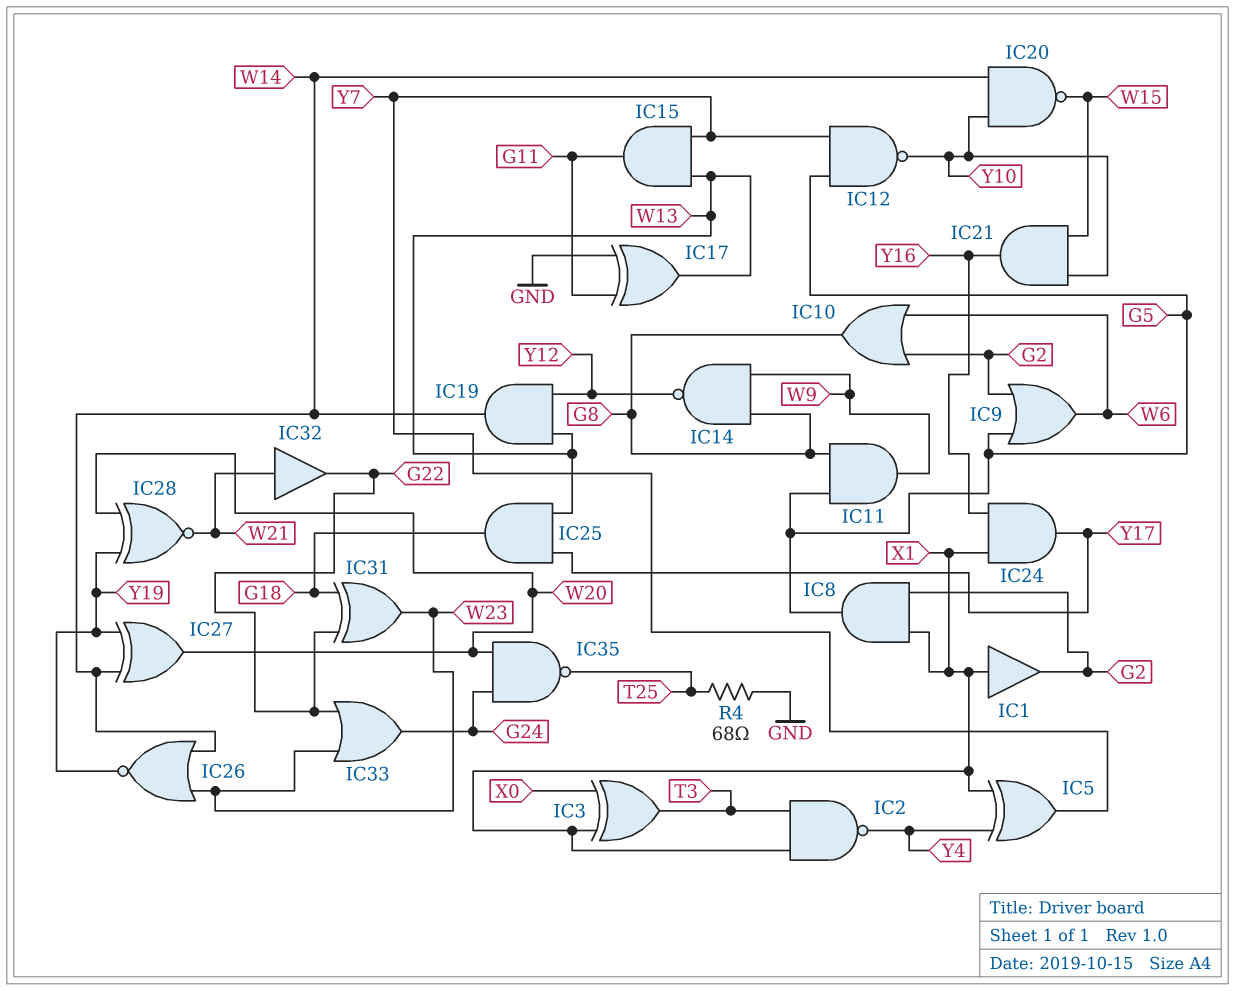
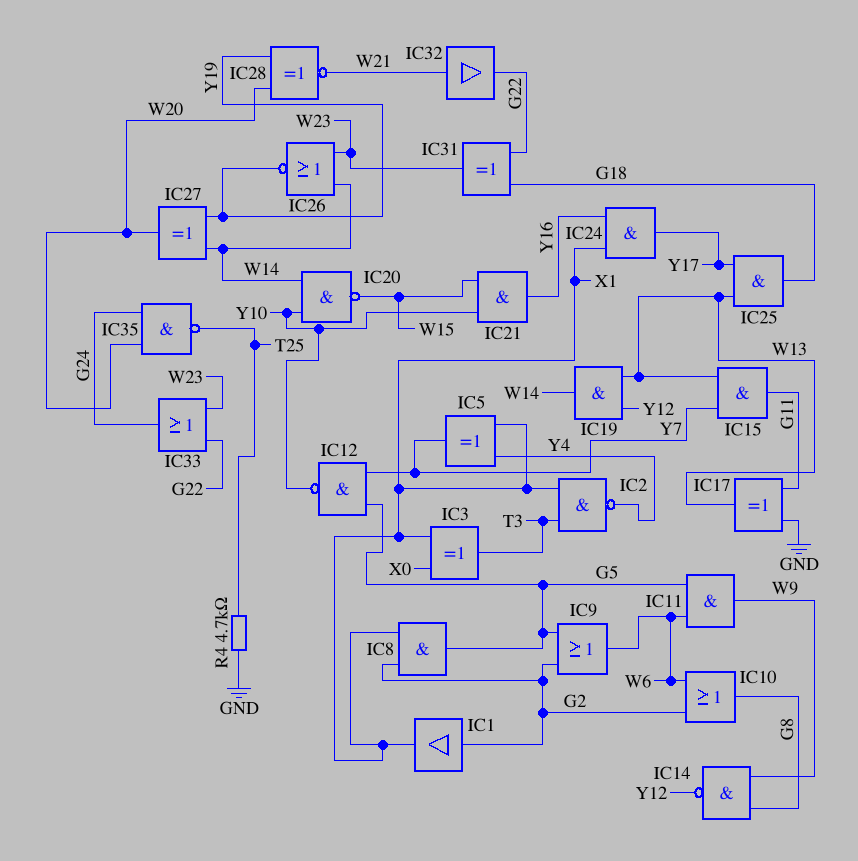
IC1: buffer (in X1, out G2) -> buffer (in G2, out X1)
IC11: AND (in G5, in G8, out W9) -> AND (in G5, in W6, out W9)
R4: 68 (GND, T25) -> 4.7k (GND, T25)

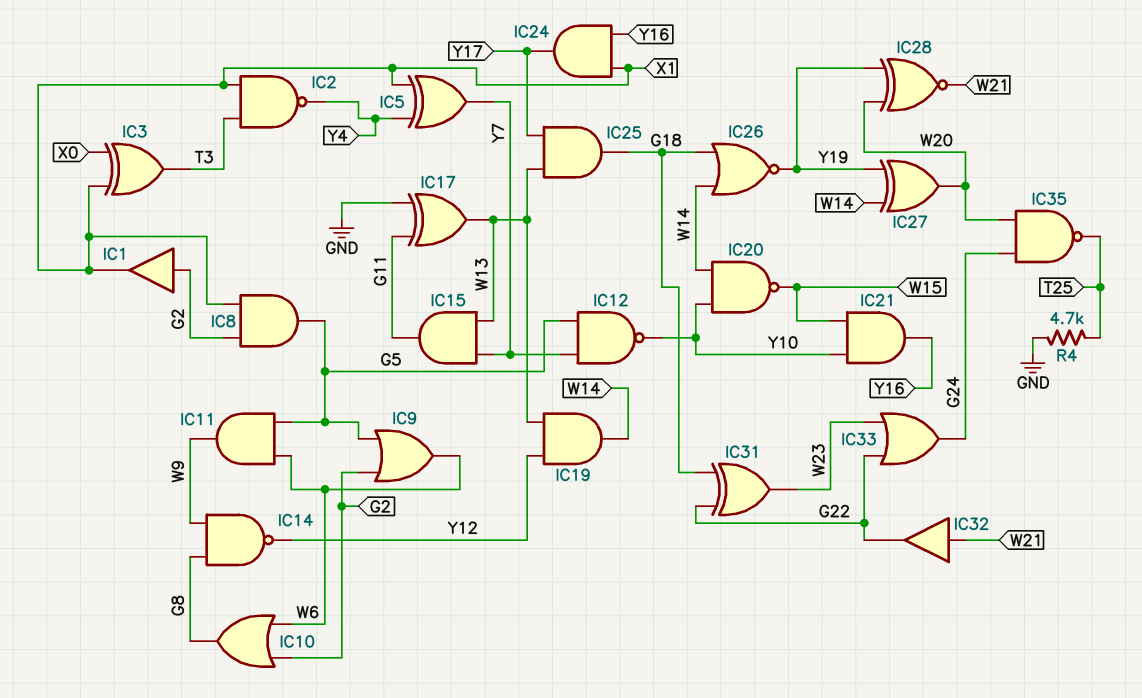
IC26: NOR (in W14, in W23, out Y19) -> NOR (in G18, in W14, out Y19)

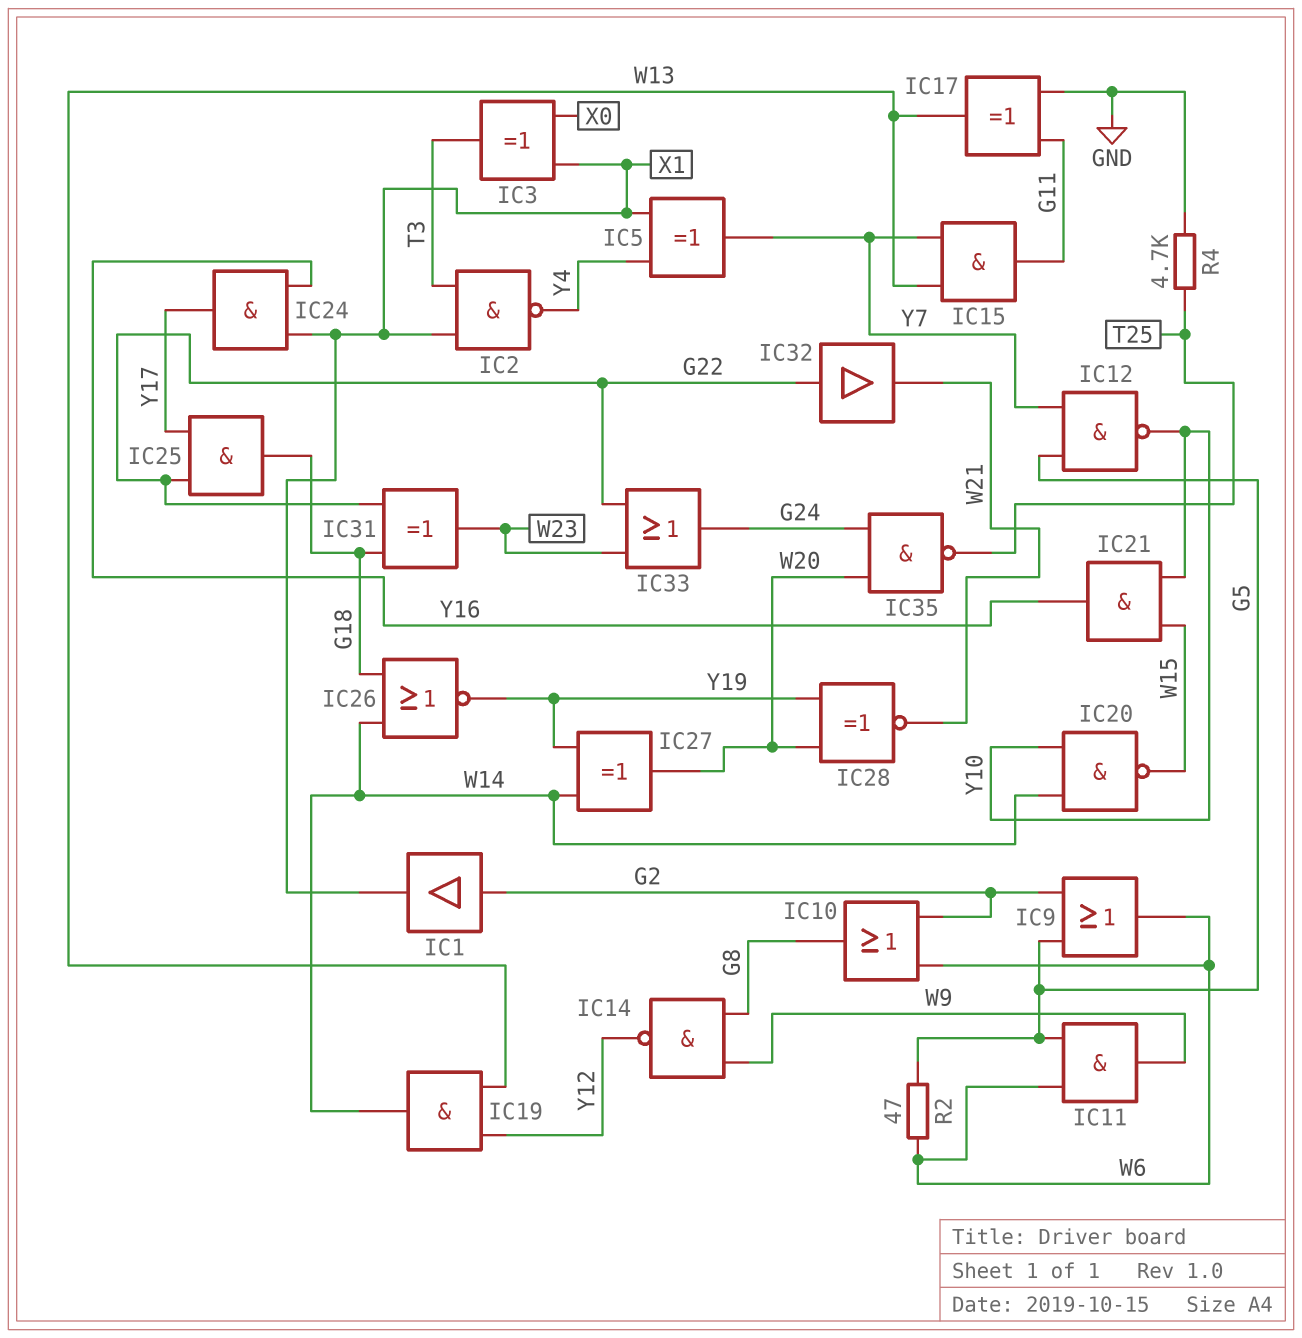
IC8: AND (in G2, in X1, out G5) -> none
IC25: AND (in W13, in Y17, out G18) -> AND (in G22, in Y17, out G18)
IC32: buffer (in W21, out G22) -> buffer (in G22, out W21)
R2: none -> 47 (G5, W6)

